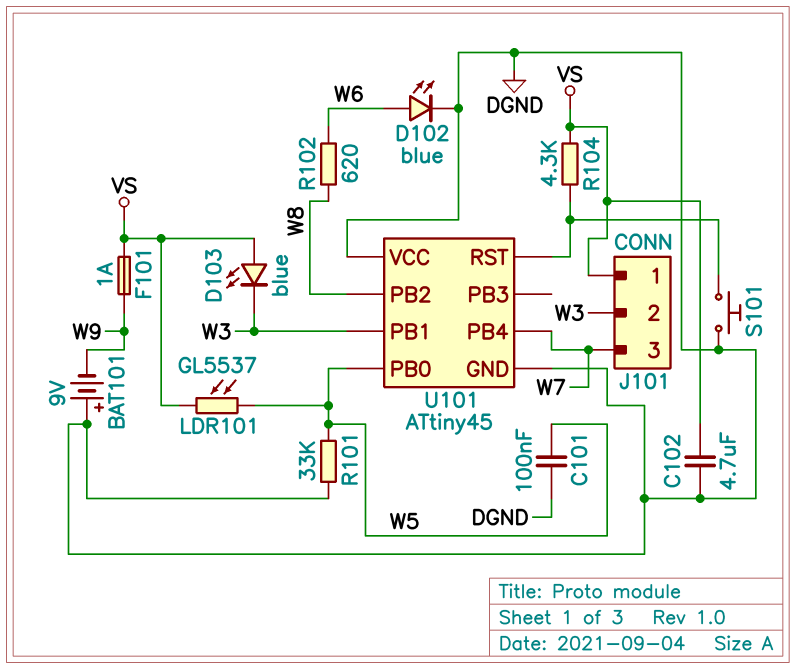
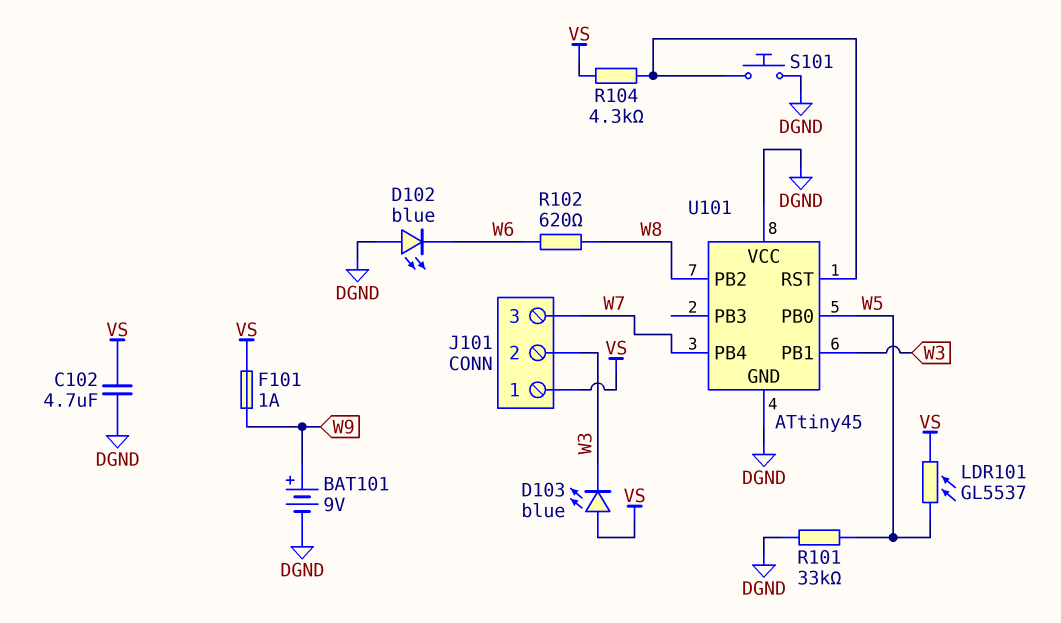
BAT101: 9V (plus DGND, minus W9) -> 9V (plus W9, minus DGND)
C101: 100nF (DGND, W5) -> none
D102: LED blue (A W6, K DGND) -> LED blue (A DGND, K W6)

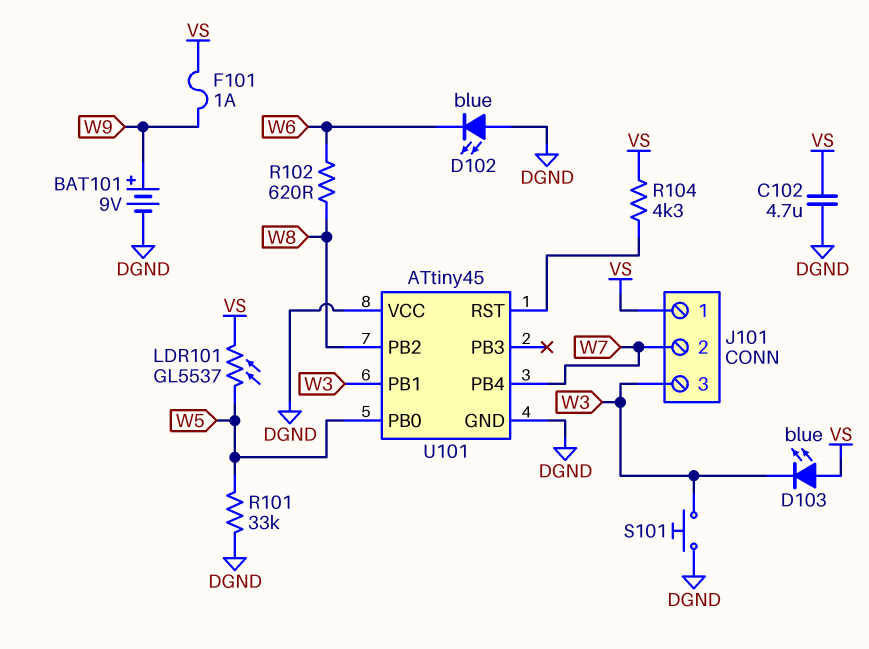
J101 pin 2: W3 -> W7
J101 pin 3: W7 -> W3
S101: button (DGND, U101/RST) -> button (DGND, W3)

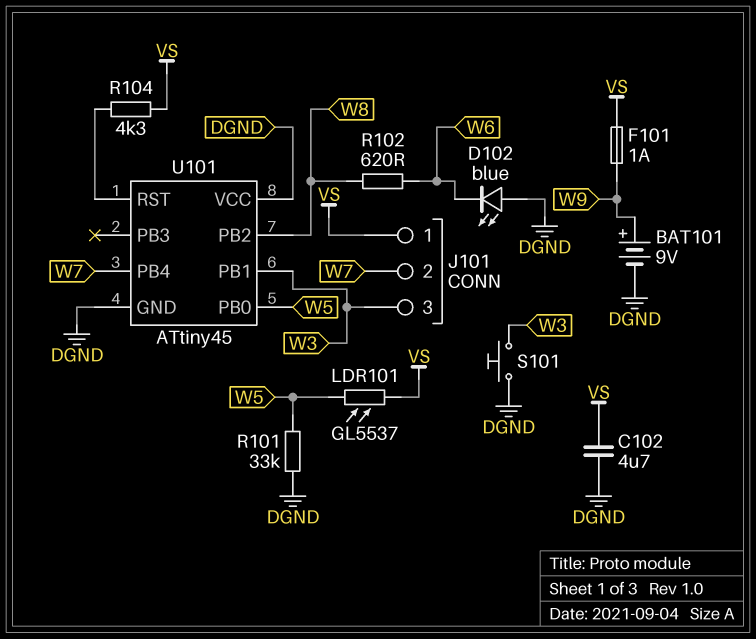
D103: LED blue (A VS, K W3) -> none

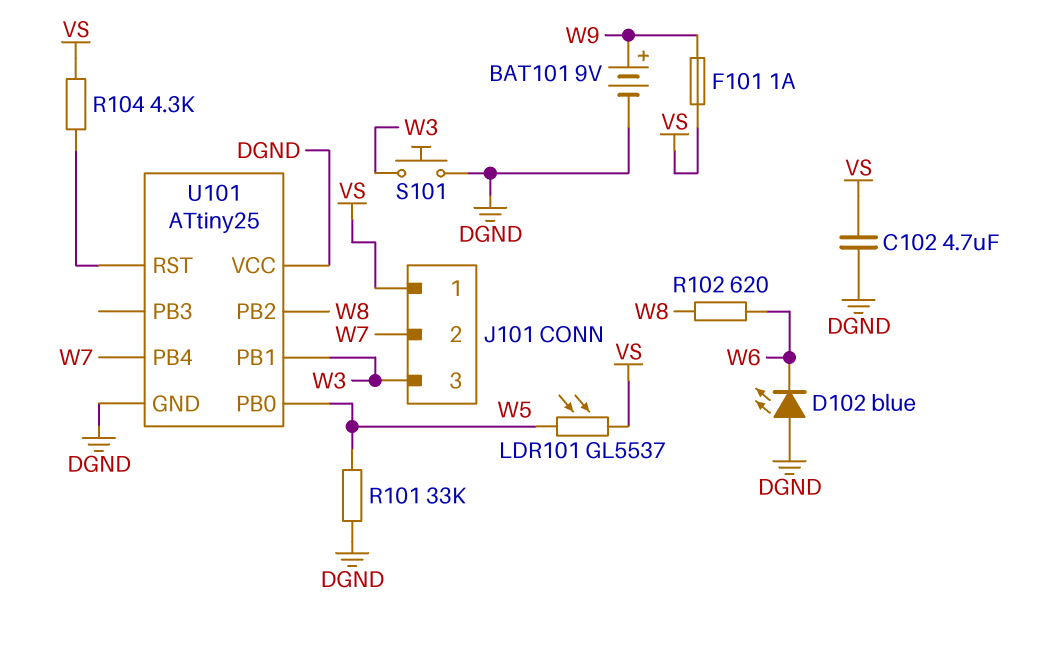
U101: ATtiny45 -> ATtiny25

